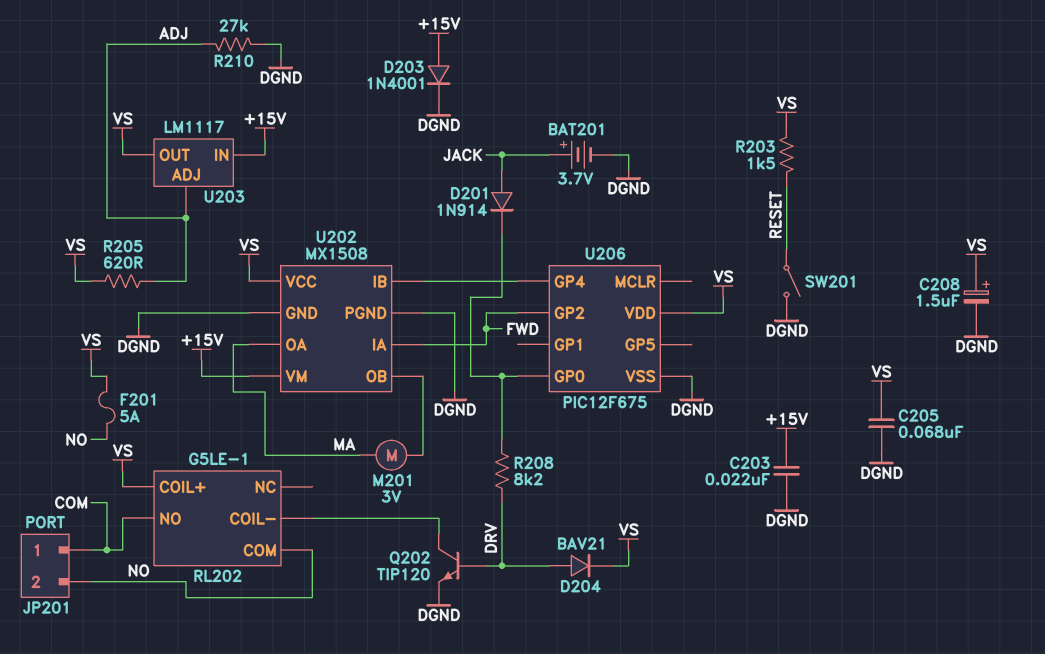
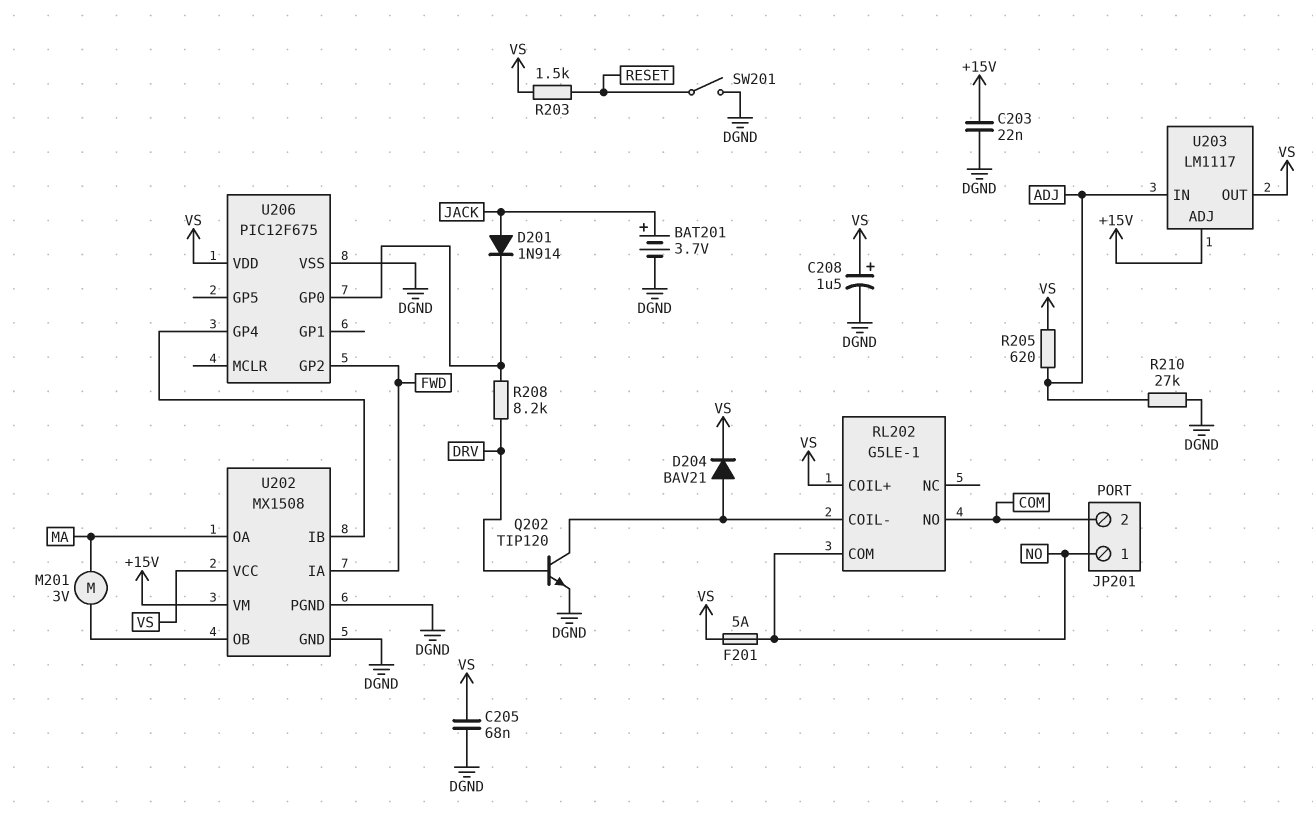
D203: diode 1N4001 (A +15V, K DGND) -> none
D204: diode BAV21 (A DRV, K VS) -> diode BAV21 (A RL202/COIL-, K VS)
JP201 pin 1: COM -> NO
JP201 pin 2: NO -> COM
U203 pin ADJ: ADJ -> +15V
U203 pin IN: +15V -> ADJ

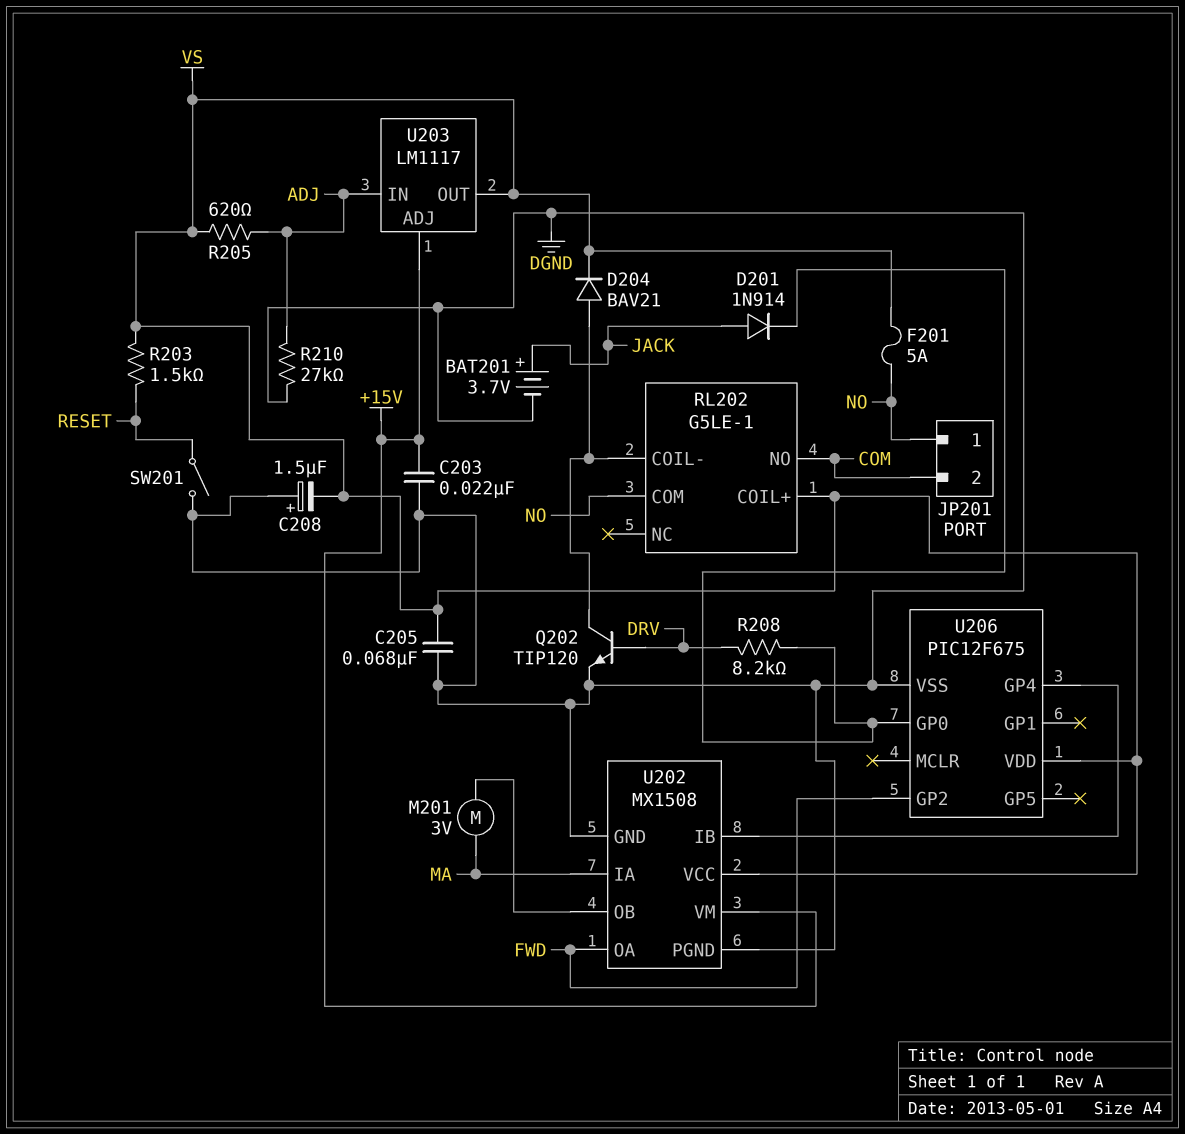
C208: 1.5uF (plus VS, minus DGND) -> 1.5uF (plus DGND, minus VS)
U202 pin IA: FWD -> MA
U202 pin OA: MA -> FWD

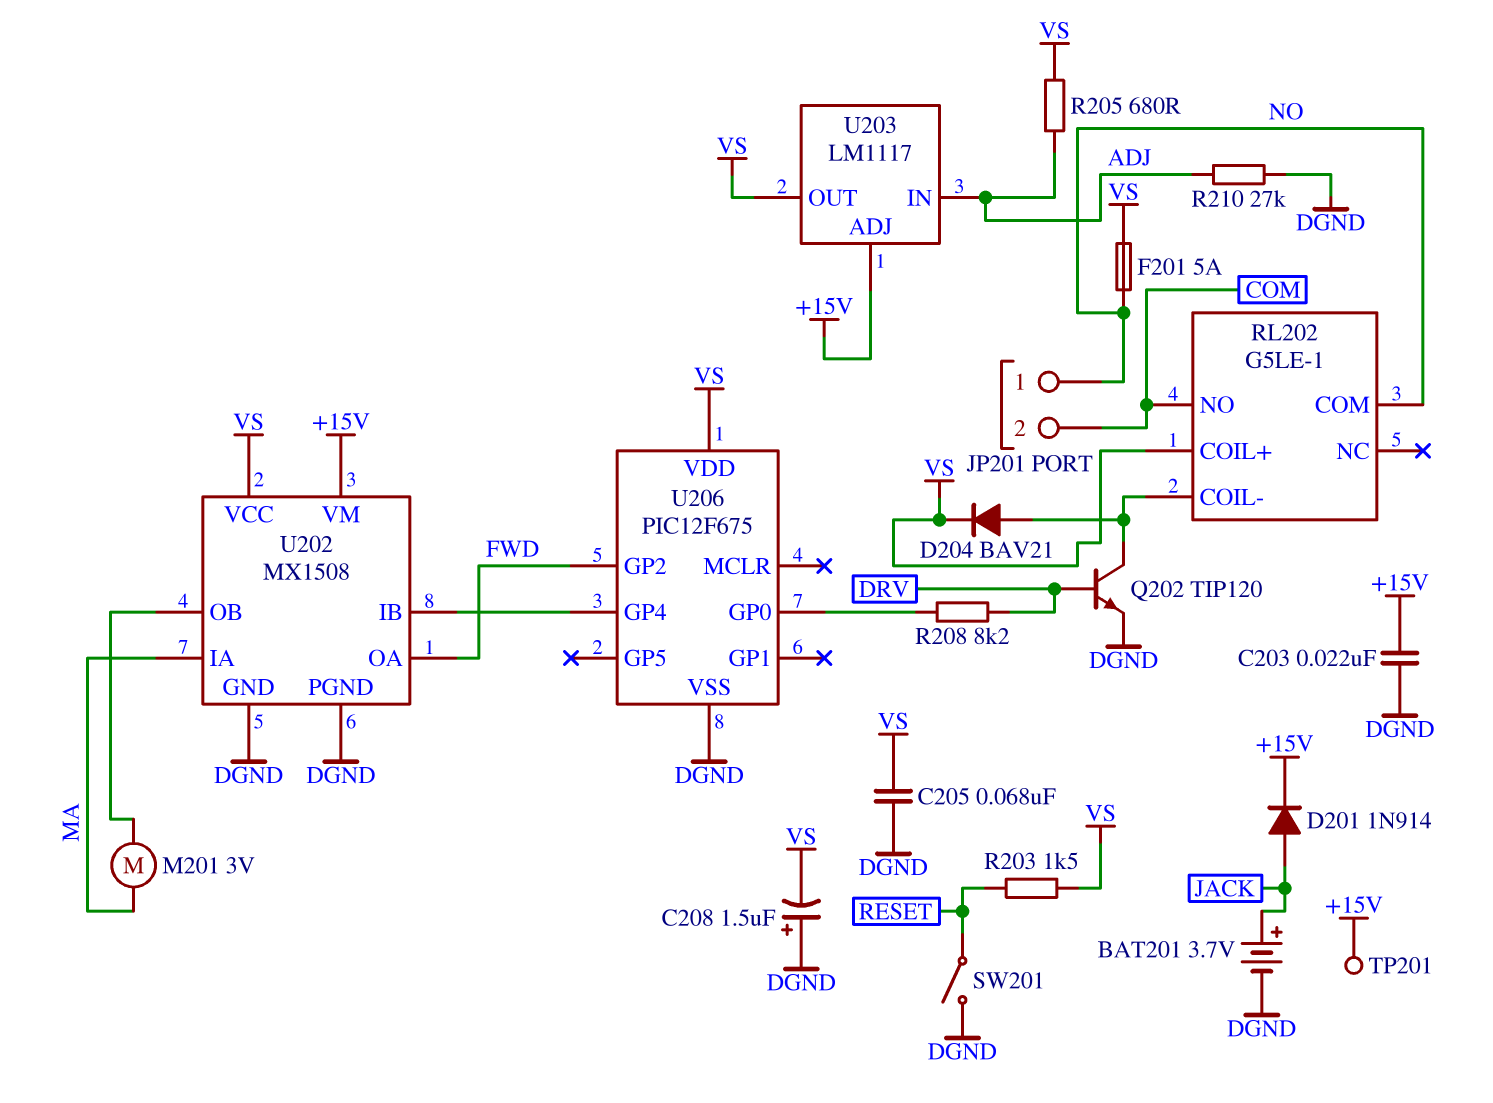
D201: diode 1N914 (A JACK, K U206/GP0) -> diode 1N914 (A JACK, K +15V)
R205: 620 (ADJ, VS) -> 680 (ADJ, VS)
TP201: none -> test point (+15V)

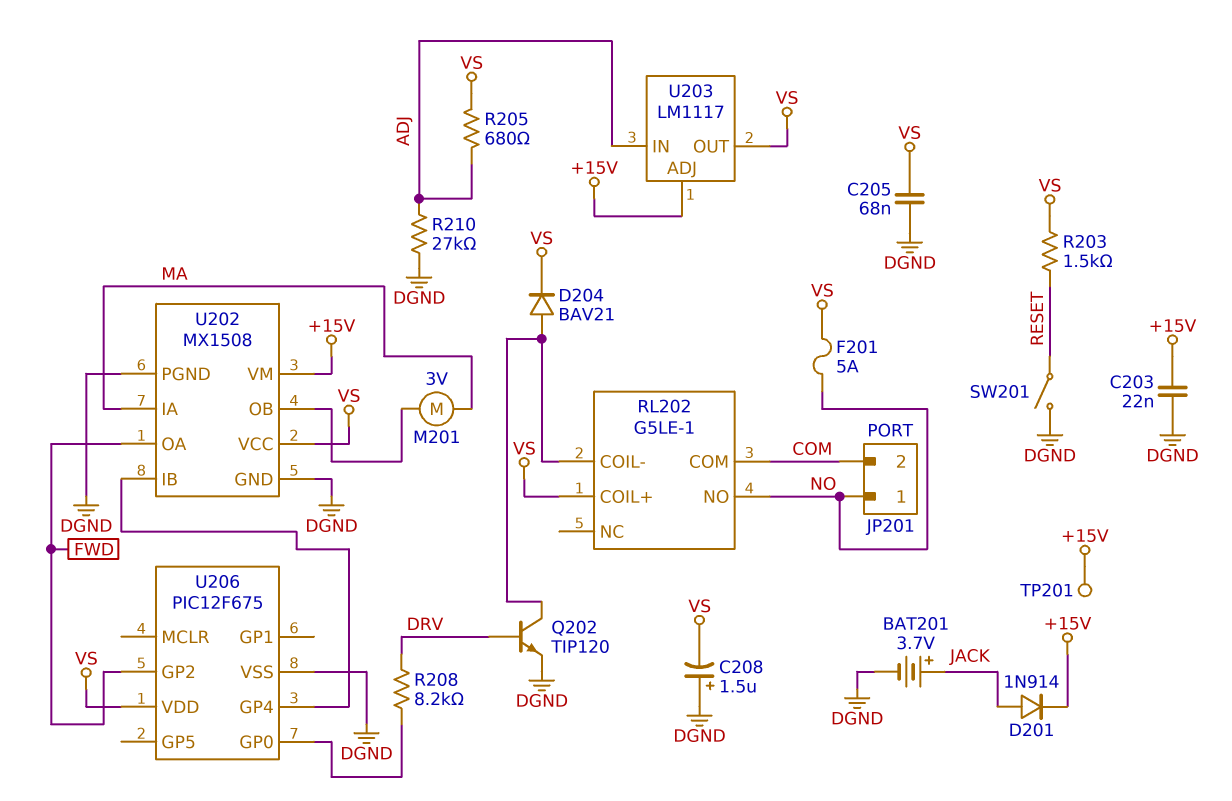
RL202 pin COM: NO -> COM
RL202 pin NO: COM -> NO

